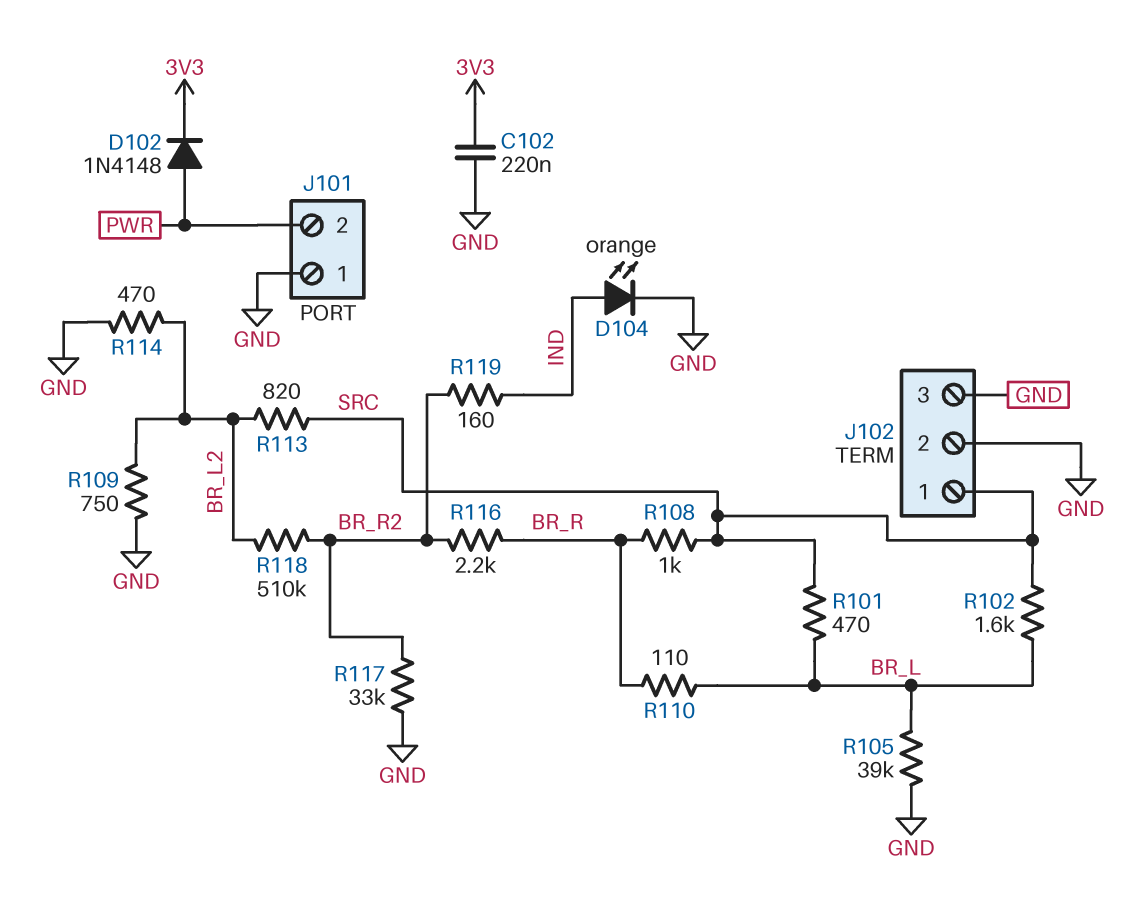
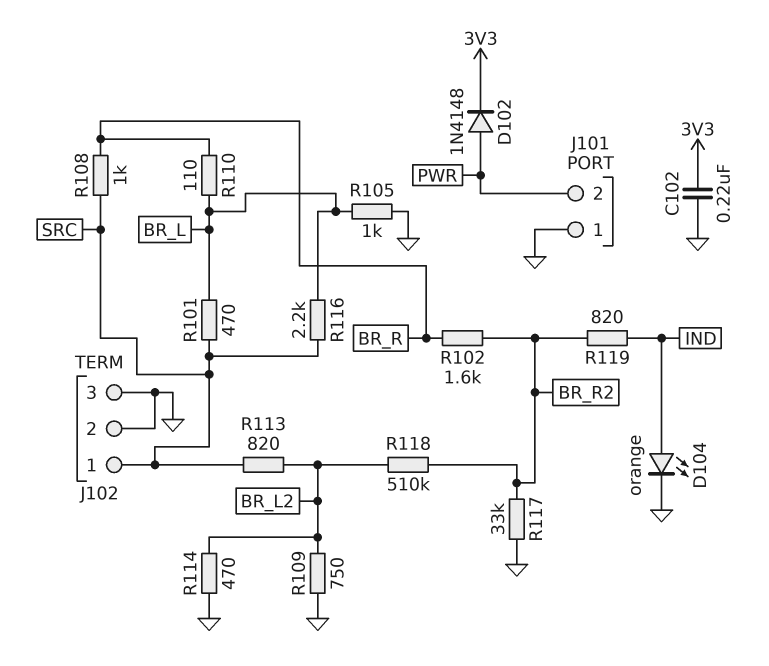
R102: 1.6k (BR_L, SRC) -> 1.6k (BR_R, BR_R2)
R105: 39k (BR_L, GND) -> 1k (BR_L, GND)
R116: 2.2k (BR_R, BR_R2) -> 2.2k (BR_L, SRC)
R119: 160 (BR_R2, IND) -> 820 (BR_R2, IND)

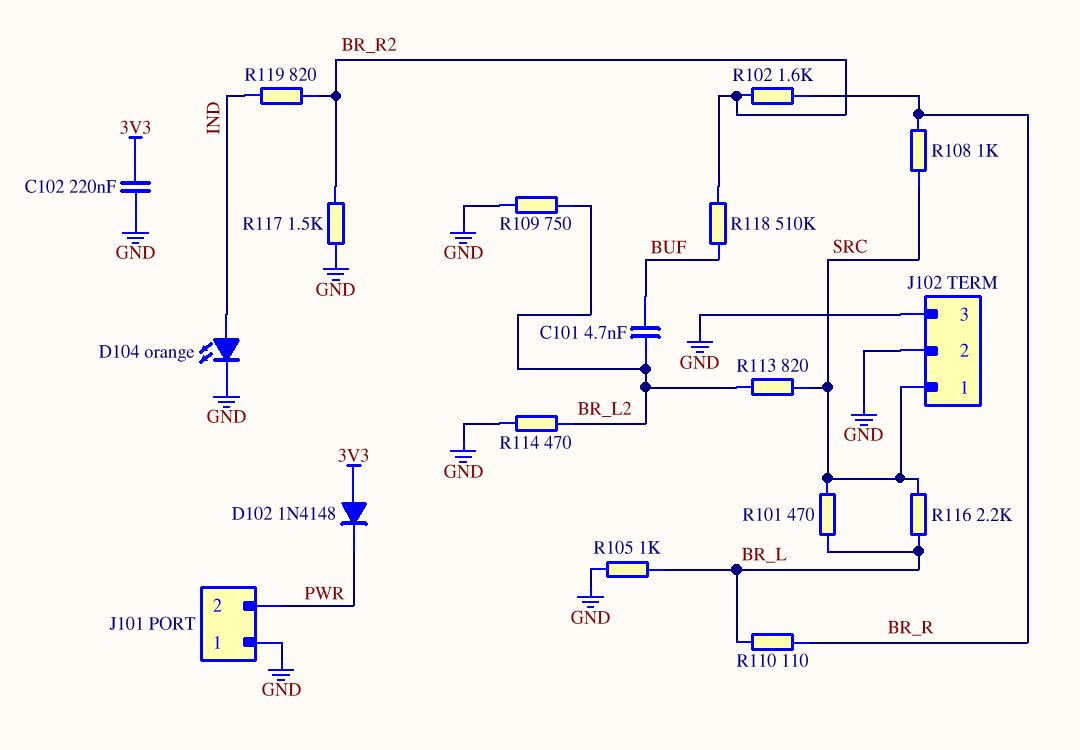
C101: none -> 4.7nF (BR_L2, BUF)
D102: diode 1N4148 (A PWR, K 3V3) -> diode 1N4148 (A 3V3, K PWR)
R117: 33k (BR_R2, GND) -> 1.5k (BR_R2, GND)
R118: 510k (BR_L2, BR_R2) -> 510k (BR_R2, BUF)

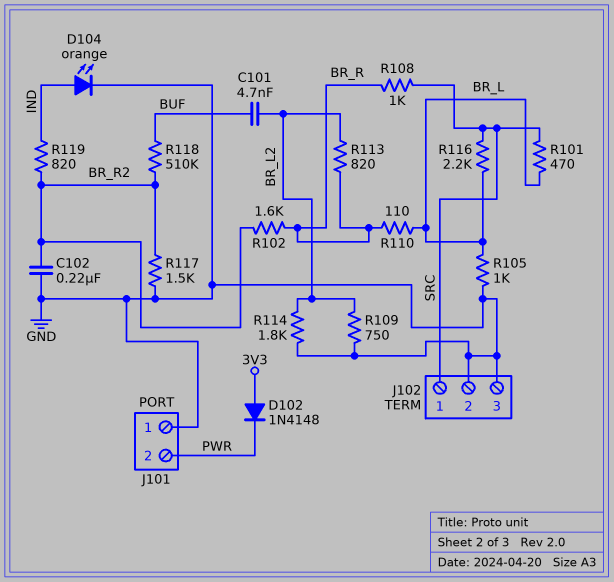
C102: 220nF (3V3, GND) -> 220nF (BR_R2, GND)
R113: 820 (BR_L2, SRC) -> 820 (BR_L2, BR_R)
R114: 470 (BR_L2, GND) -> 1.8k (BR_L2, GND)

